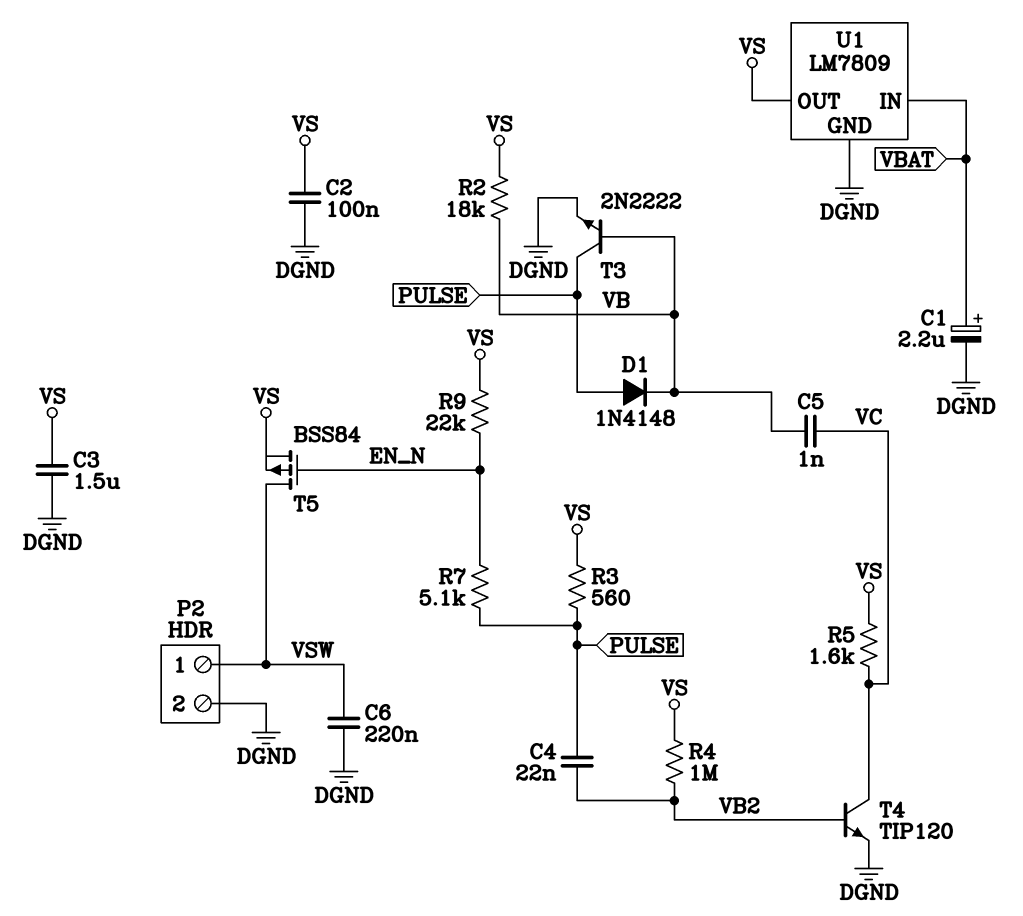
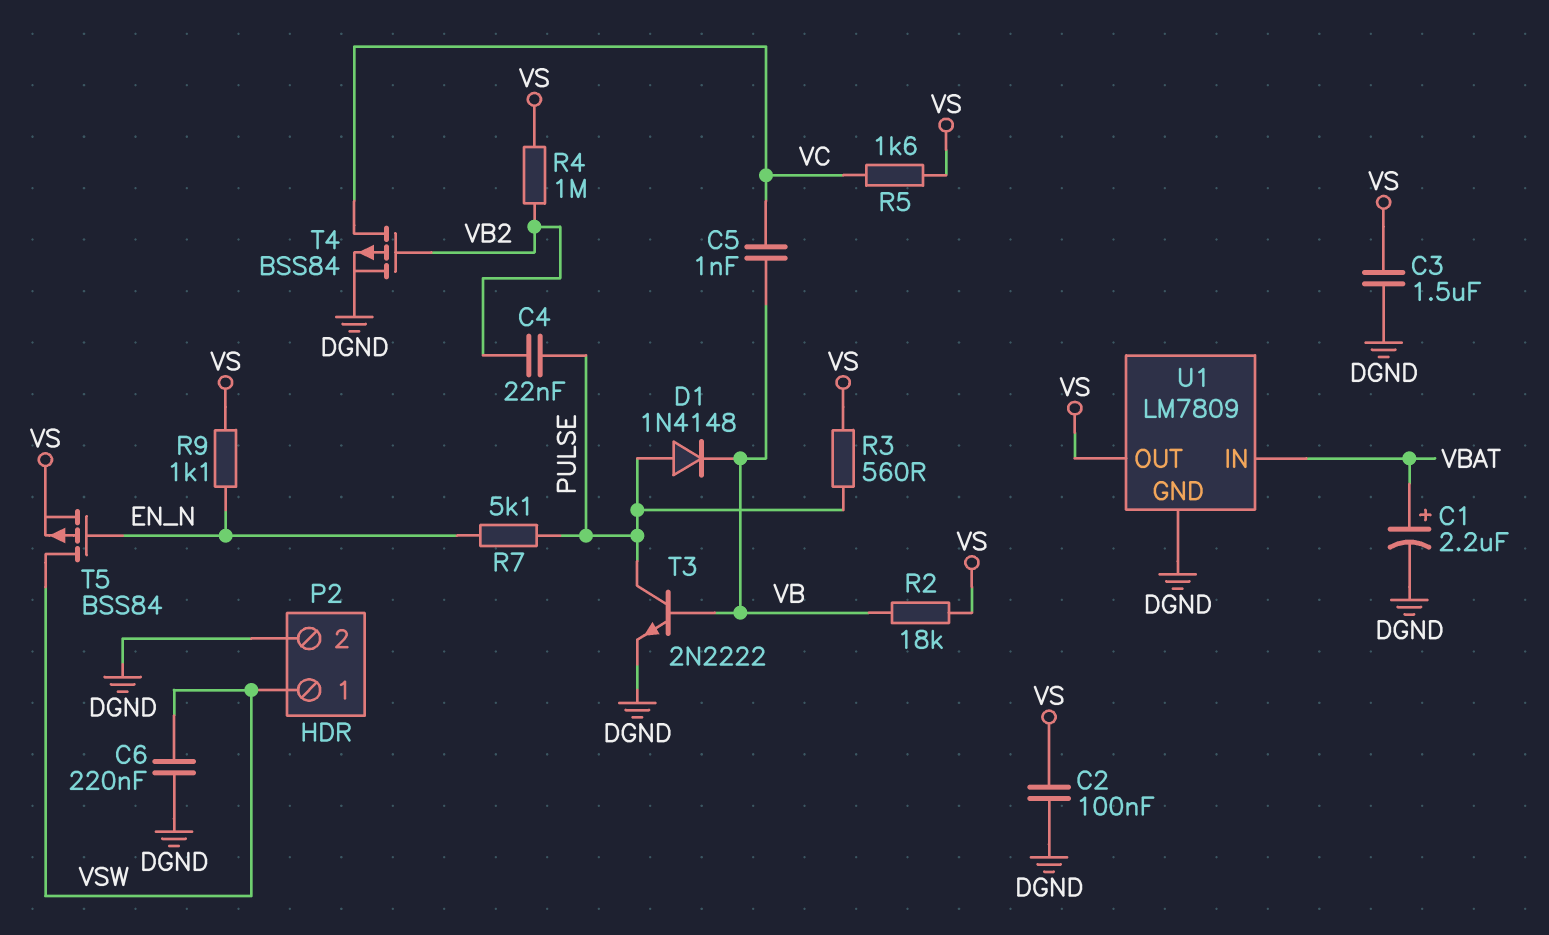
R9: 22k (EN_N, VS) -> 1.1k (EN_N, VS)
T4: NPN TIP120 (B VB2, C VC, E DGND) -> PMOS BSS84 (G VB2, D VC, S DGND)

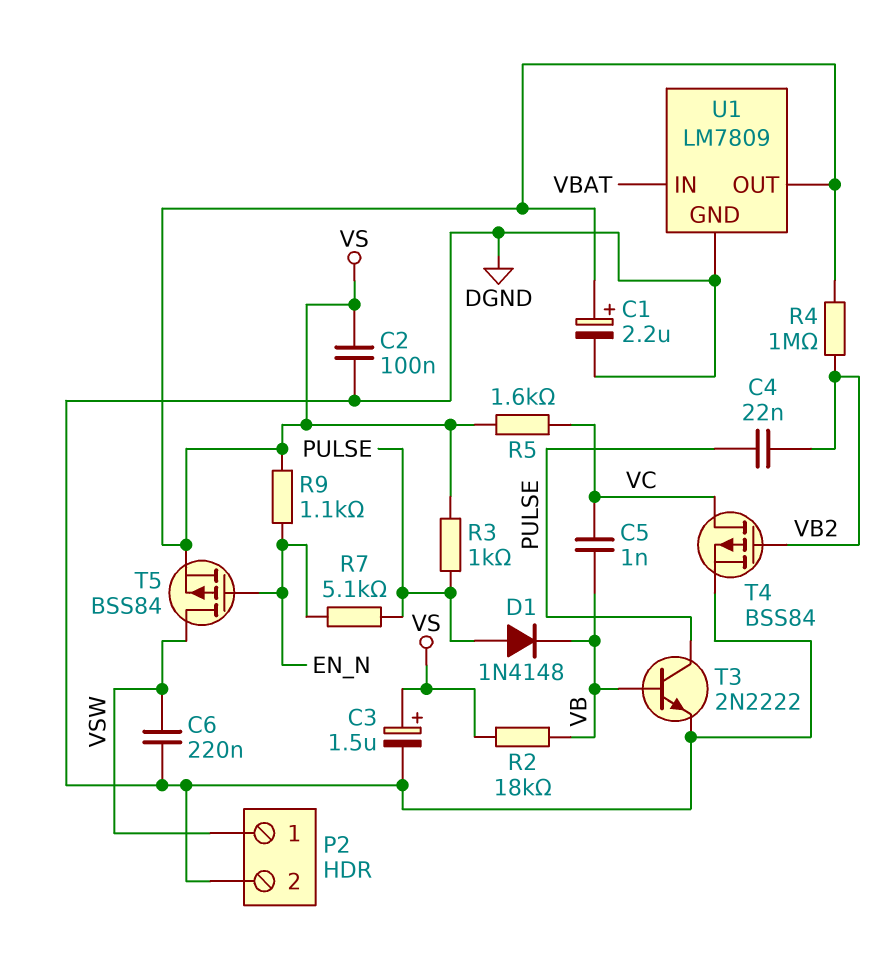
C1: 2.2uF (plus VBAT, minus DGND) -> 2.2uF (plus VS, minus DGND)
C3: 1.5uF (DGND, VS) -> 1.5uF (plus VS, minus DGND)
R3: 560 (PULSE, VS) -> 1k (PULSE, VS)

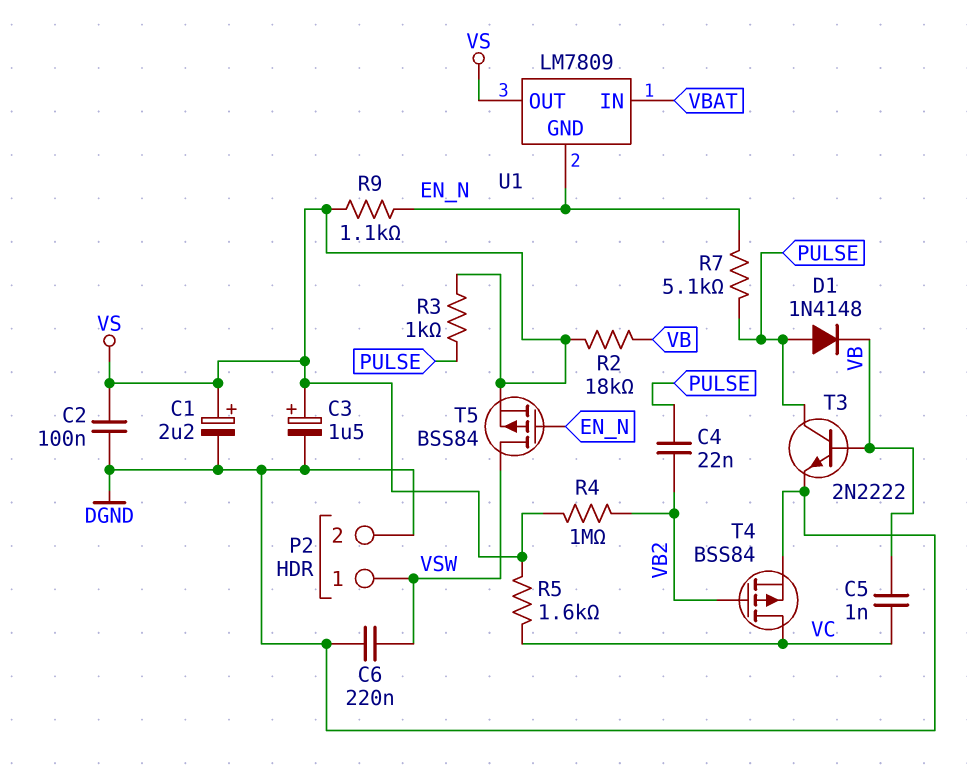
U1 pin GND: DGND -> EN_N

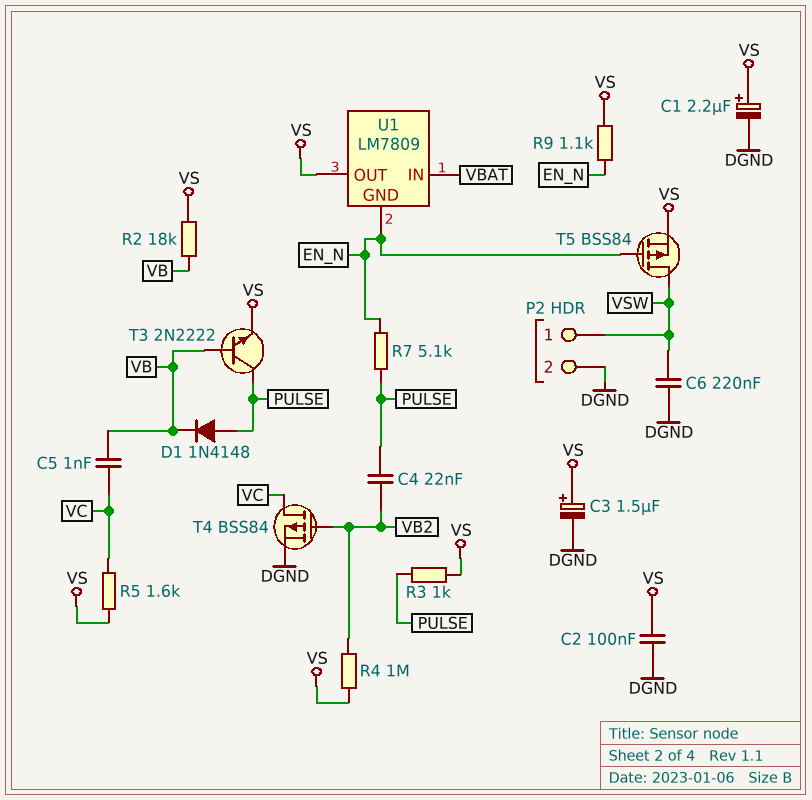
T3: NPN 2N2222 (B VB, C PULSE, E DGND) -> NPN 2N2222 (B VB, C PULSE, E VS)

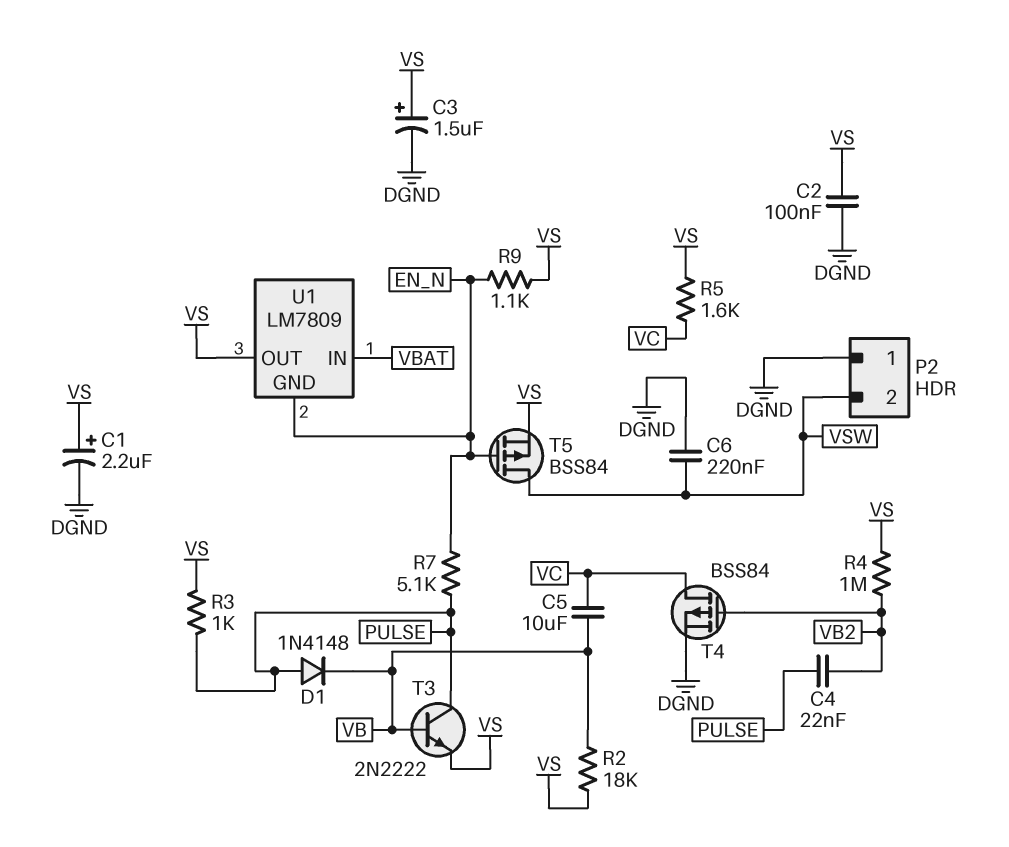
C5: 1nF (VB, VC) -> 10uF (VB, VC)
P2 pin 1: VSW -> DGND
P2 pin 2: DGND -> VSW

